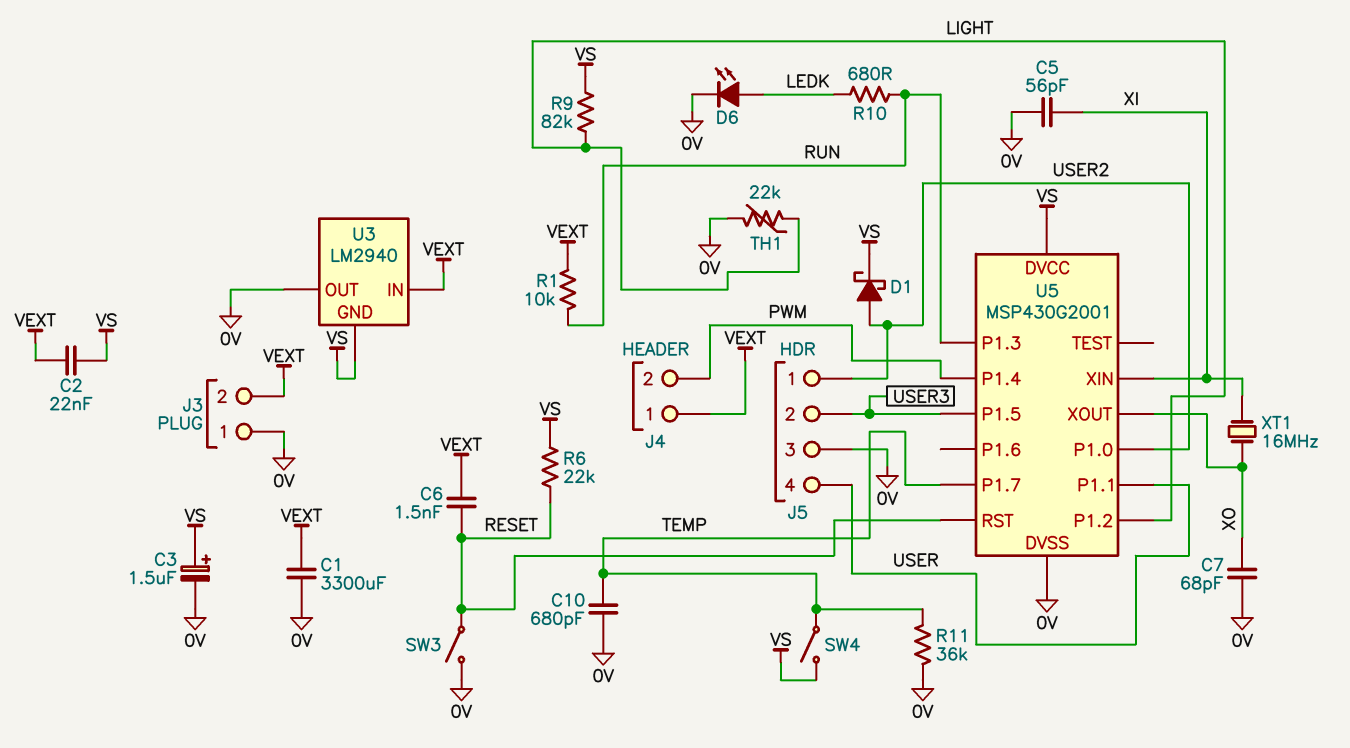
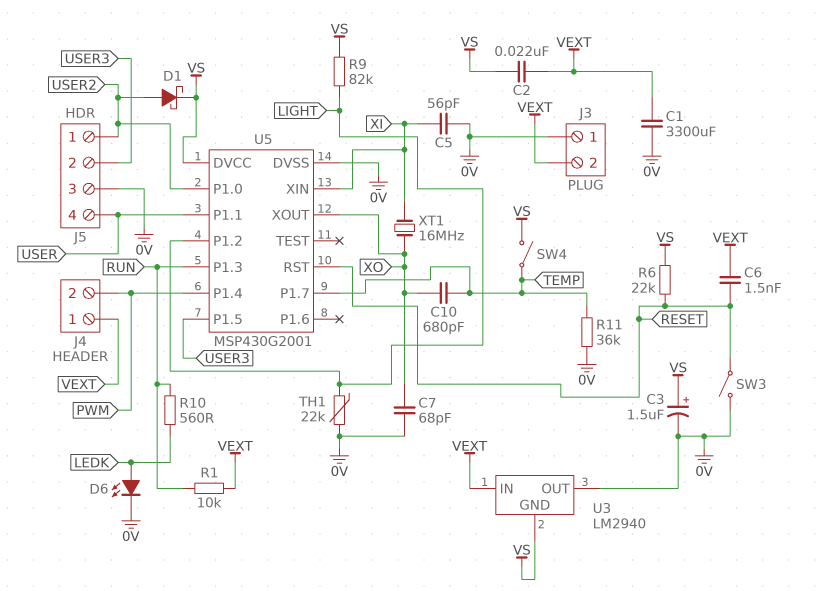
C10: 680pF (0V, TEMP) -> 680pF (TEMP, XO)
R10: 680 (LEDK, RUN) -> 560 (LEDK, RUN)

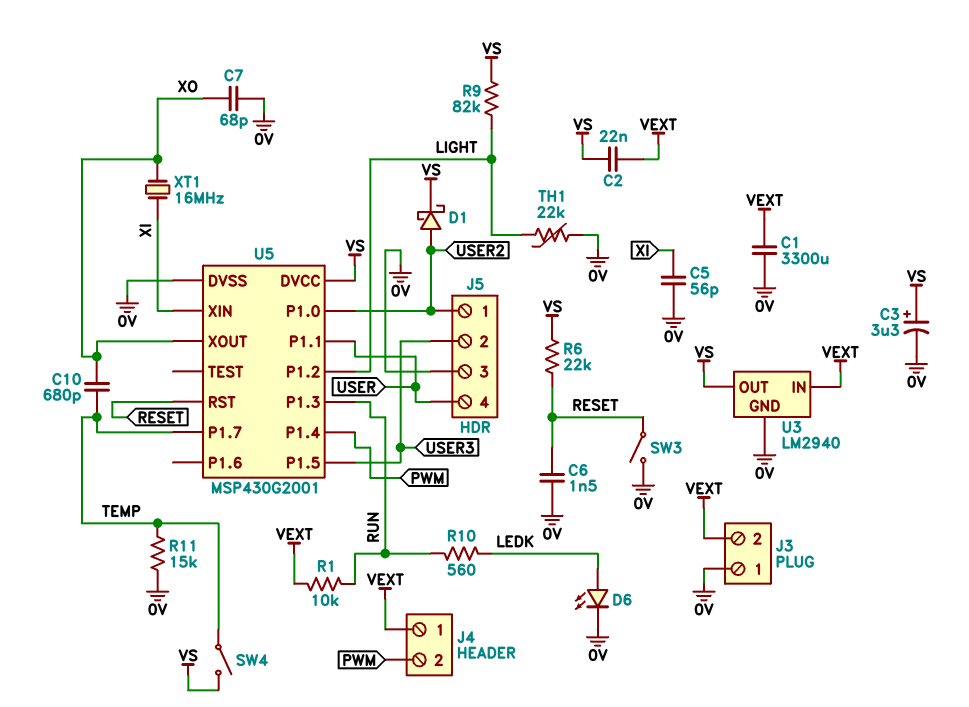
C3: 1.5uF (plus VS, minus 0V) -> 3.3uF (plus VS, minus 0V)
C6: 1.5nF (RESET, VEXT) -> 1.5nF (0V, RESET)
R11: 36k (0V, TEMP) -> 15k (0V, TEMP)
U3 pin GND: VS -> 0V
U3 pin OUT: 0V -> VS

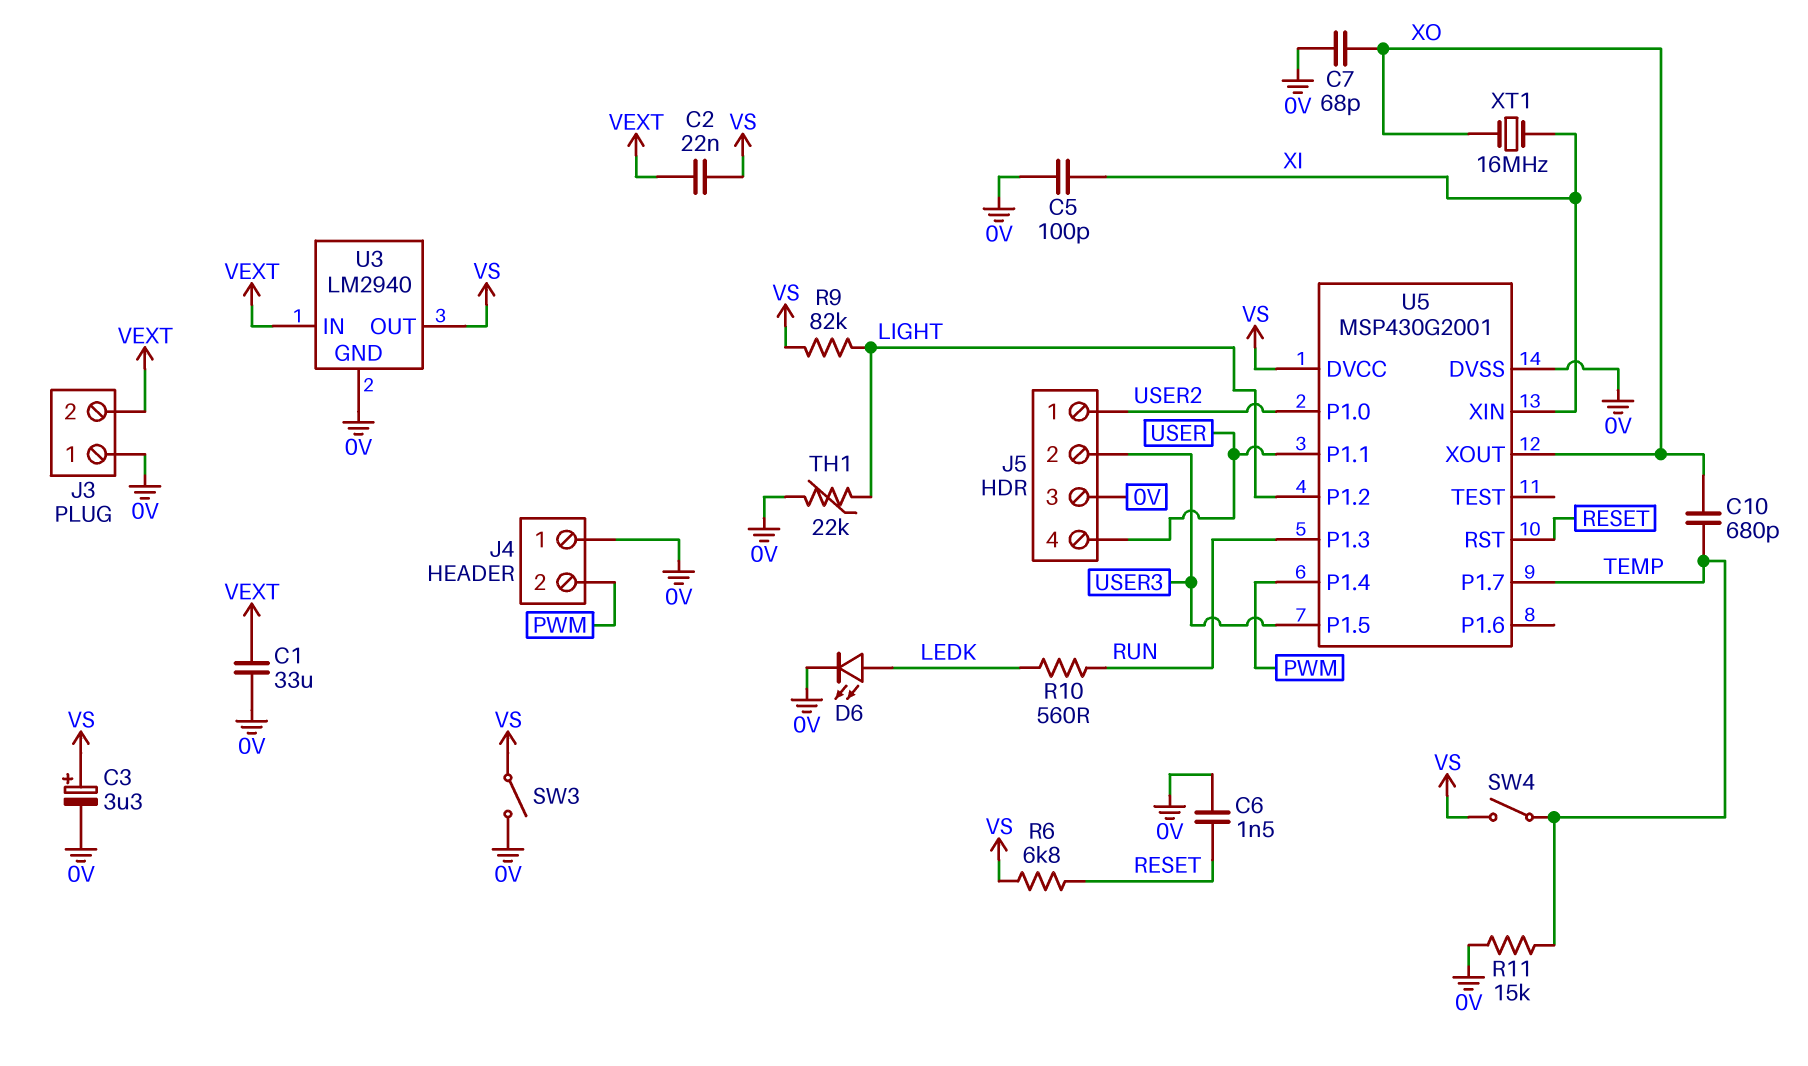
C1: 3300uF (0V, VEXT) -> 33uF (0V, VEXT)
C5: 56pF (0V, XI) -> 100pF (0V, XI)
D1: schottky (A USER2, K VS) -> none
J4 pin 1: VEXT -> 0V
R1: 10k (RUN, VEXT) -> none
R6: 22k (RESET, VS) -> 6.8k (RESET, VS)
SW3: switch (0V, RESET) -> switch (0V, VS)

